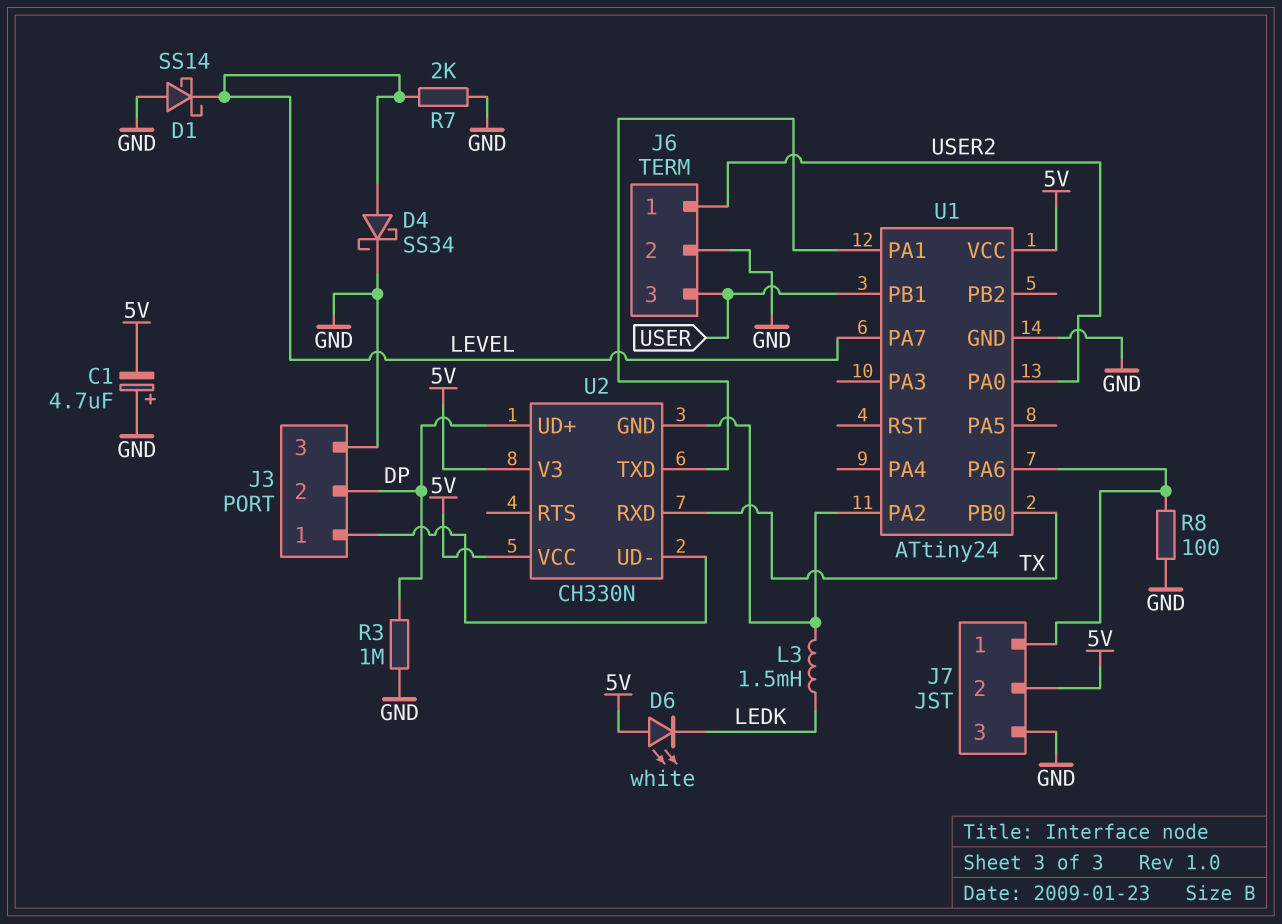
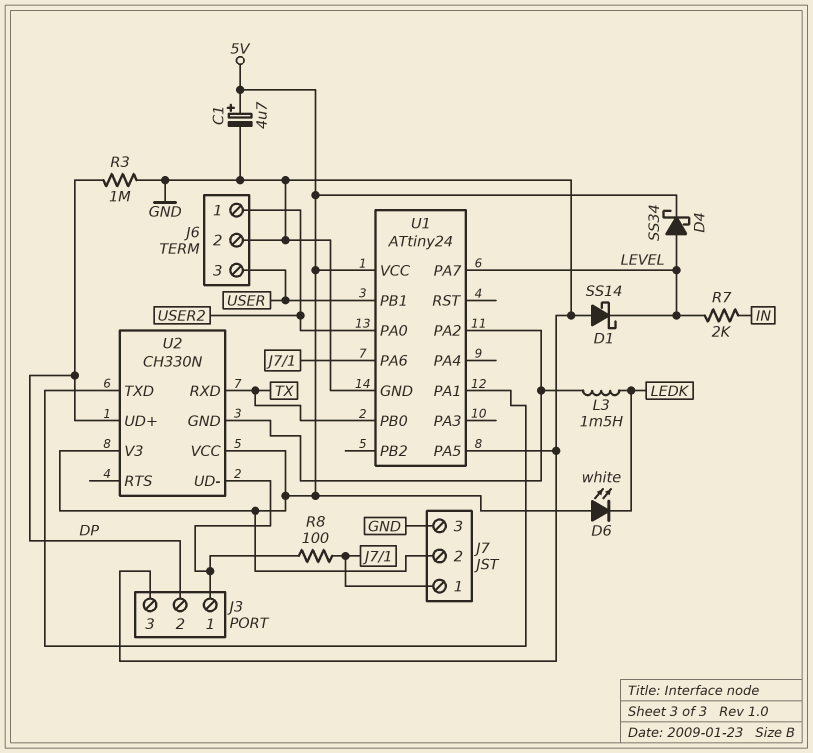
C1: 4.7uF (plus GND, minus 5V) -> 4.7uF (plus 5V, minus GND)
D4: schottky SS34 (A LEVEL, K GND) -> schottky SS34 (A LEVEL, K 5V)
R7: 2k (GND, LEVEL) -> 2k (IN, LEVEL)
R8: 100 (GND, J7/1) -> 100 (J3/1, J7/1)
U1 pin PA5: none -> GND

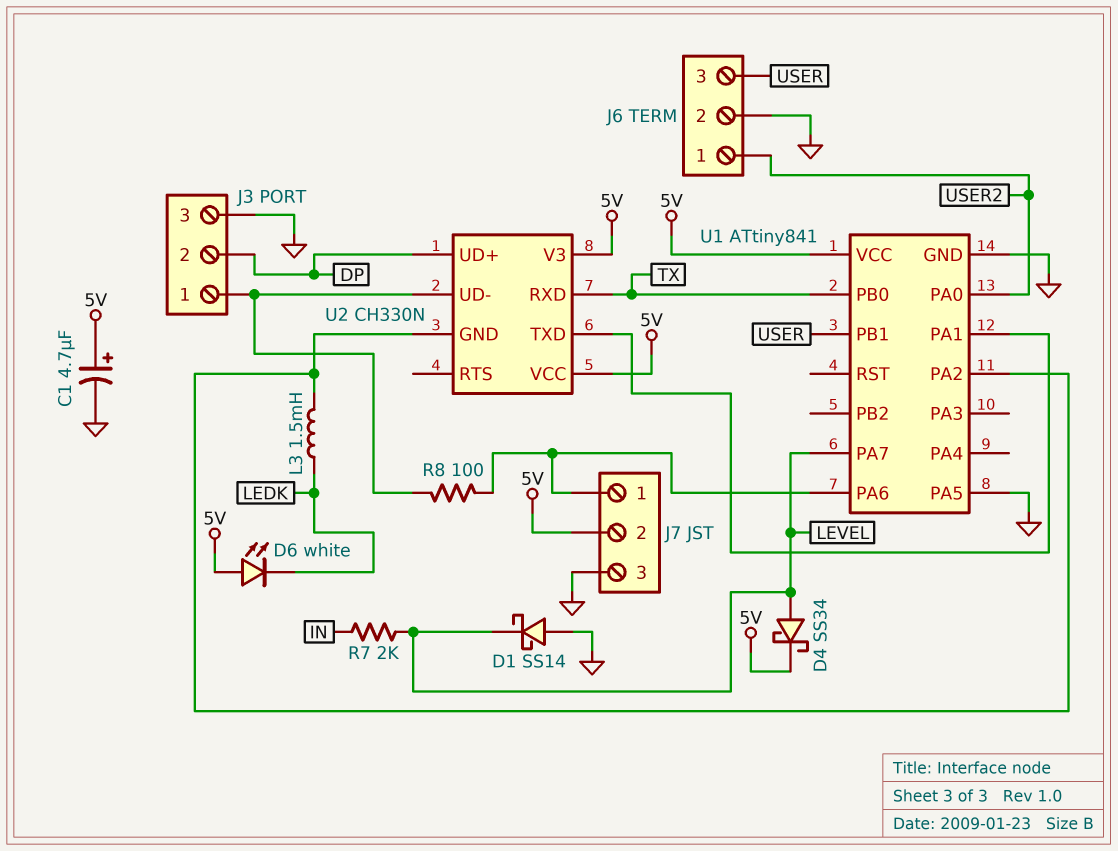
R3: 1M (DP, GND) -> none
U1: ATtiny24 -> ATtiny841

